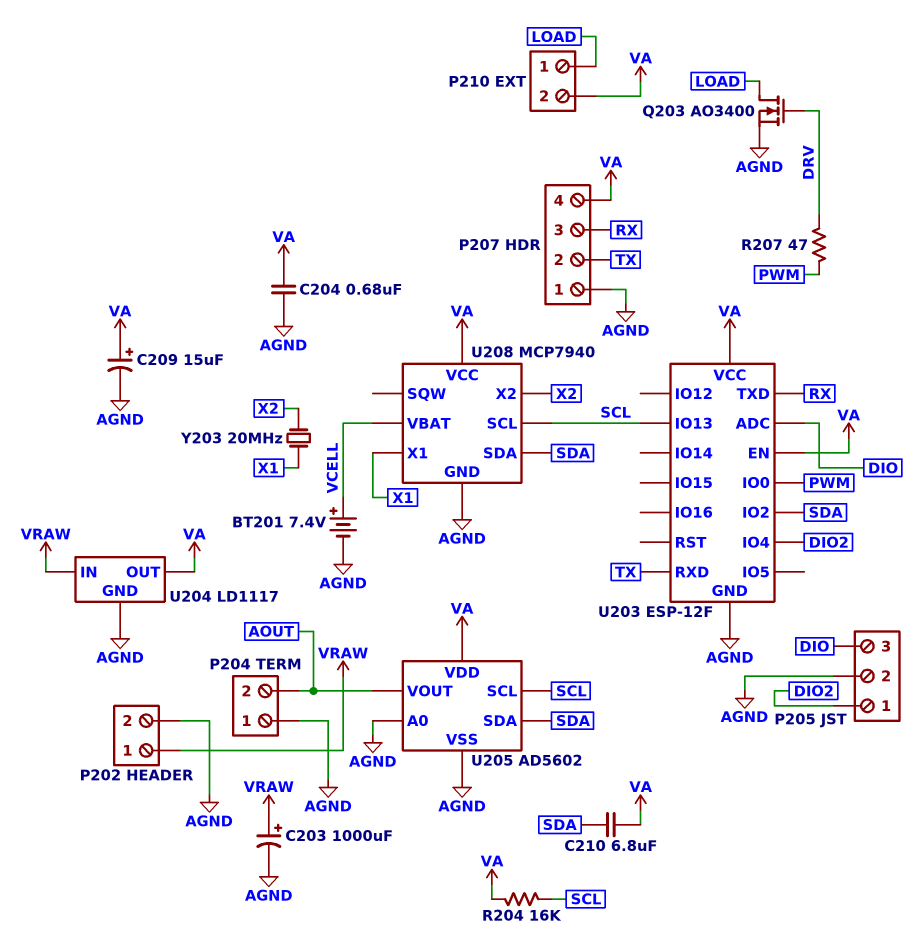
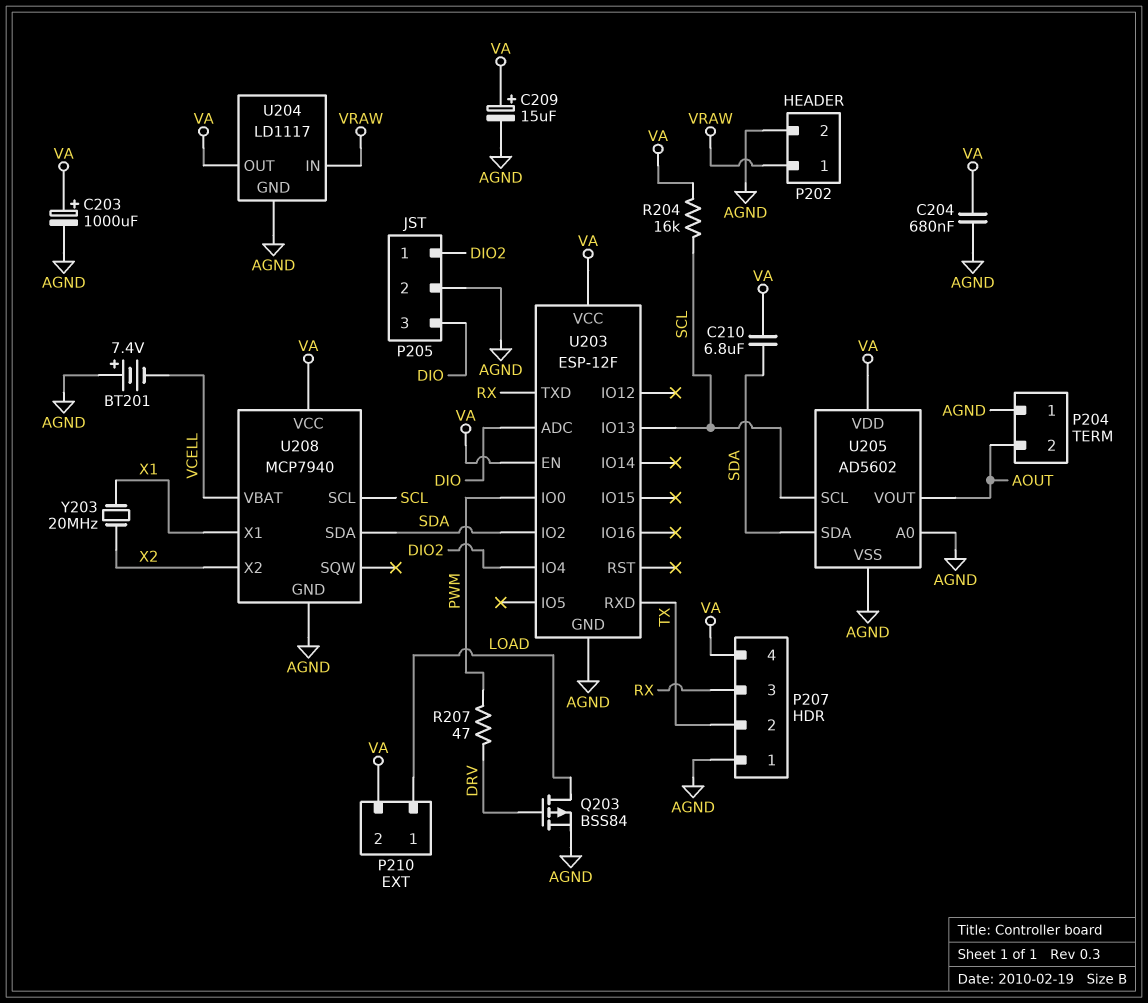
BT201: 7.4V (plus VCELL, minus AGND) -> 7.4V (plus AGND, minus VCELL)
C203: 1000uF (plus VRAW, minus AGND) -> 1000uF (plus VA, minus AGND)
Q203: NMOS AO3400 (G DRV, D LOAD, S AGND) -> PMOS BSS84 (G DRV, D LOAD, S AGND)

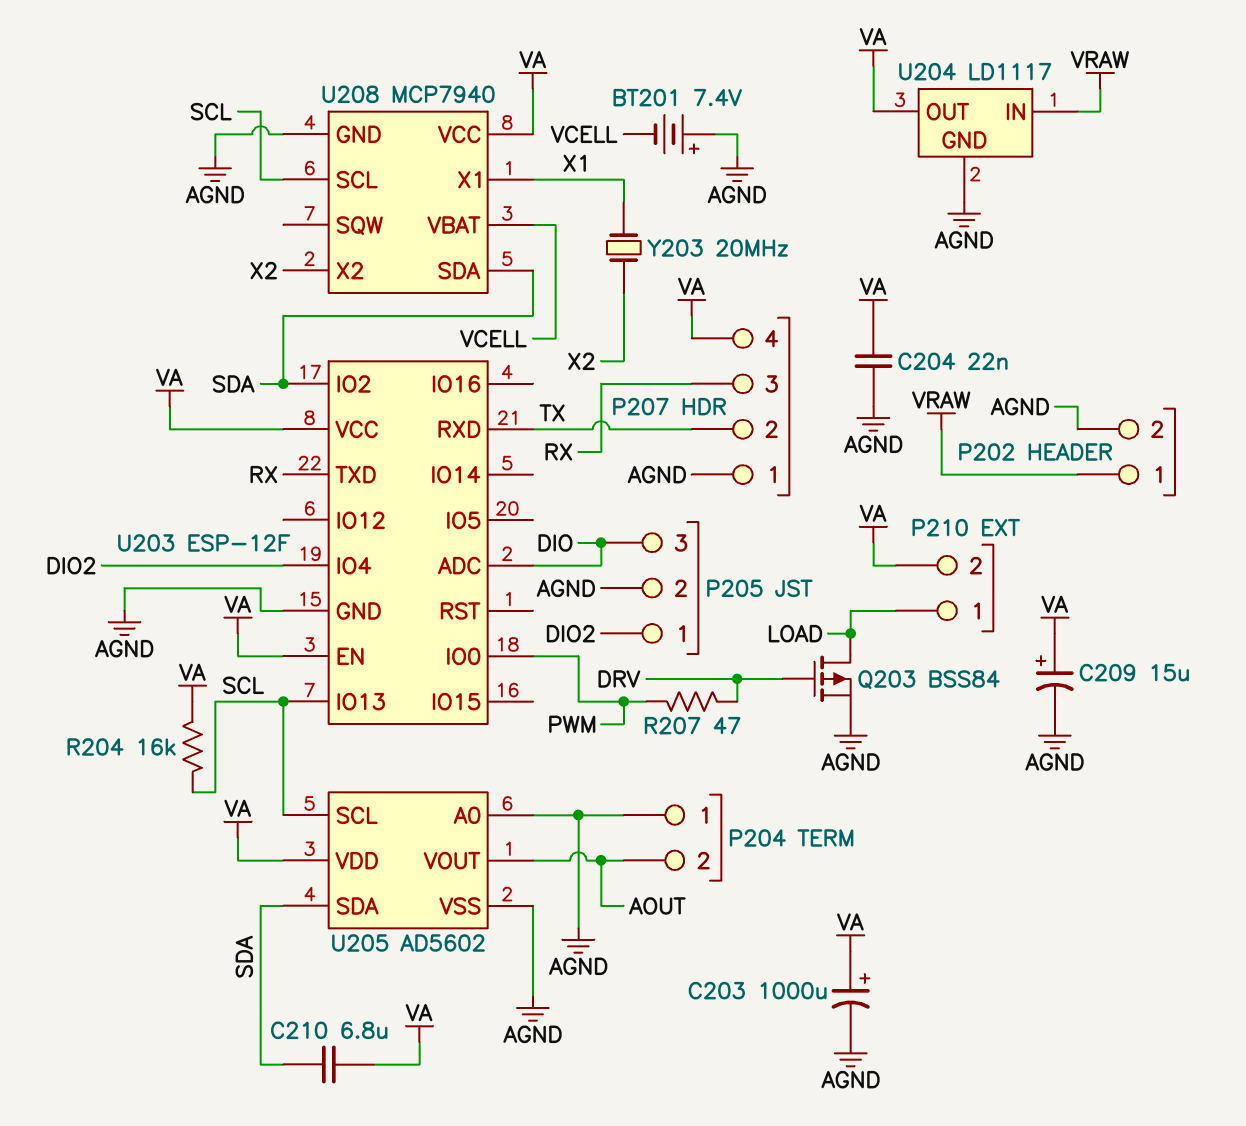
C204: 680nF (AGND, VA) -> 22nF (AGND, VA)

